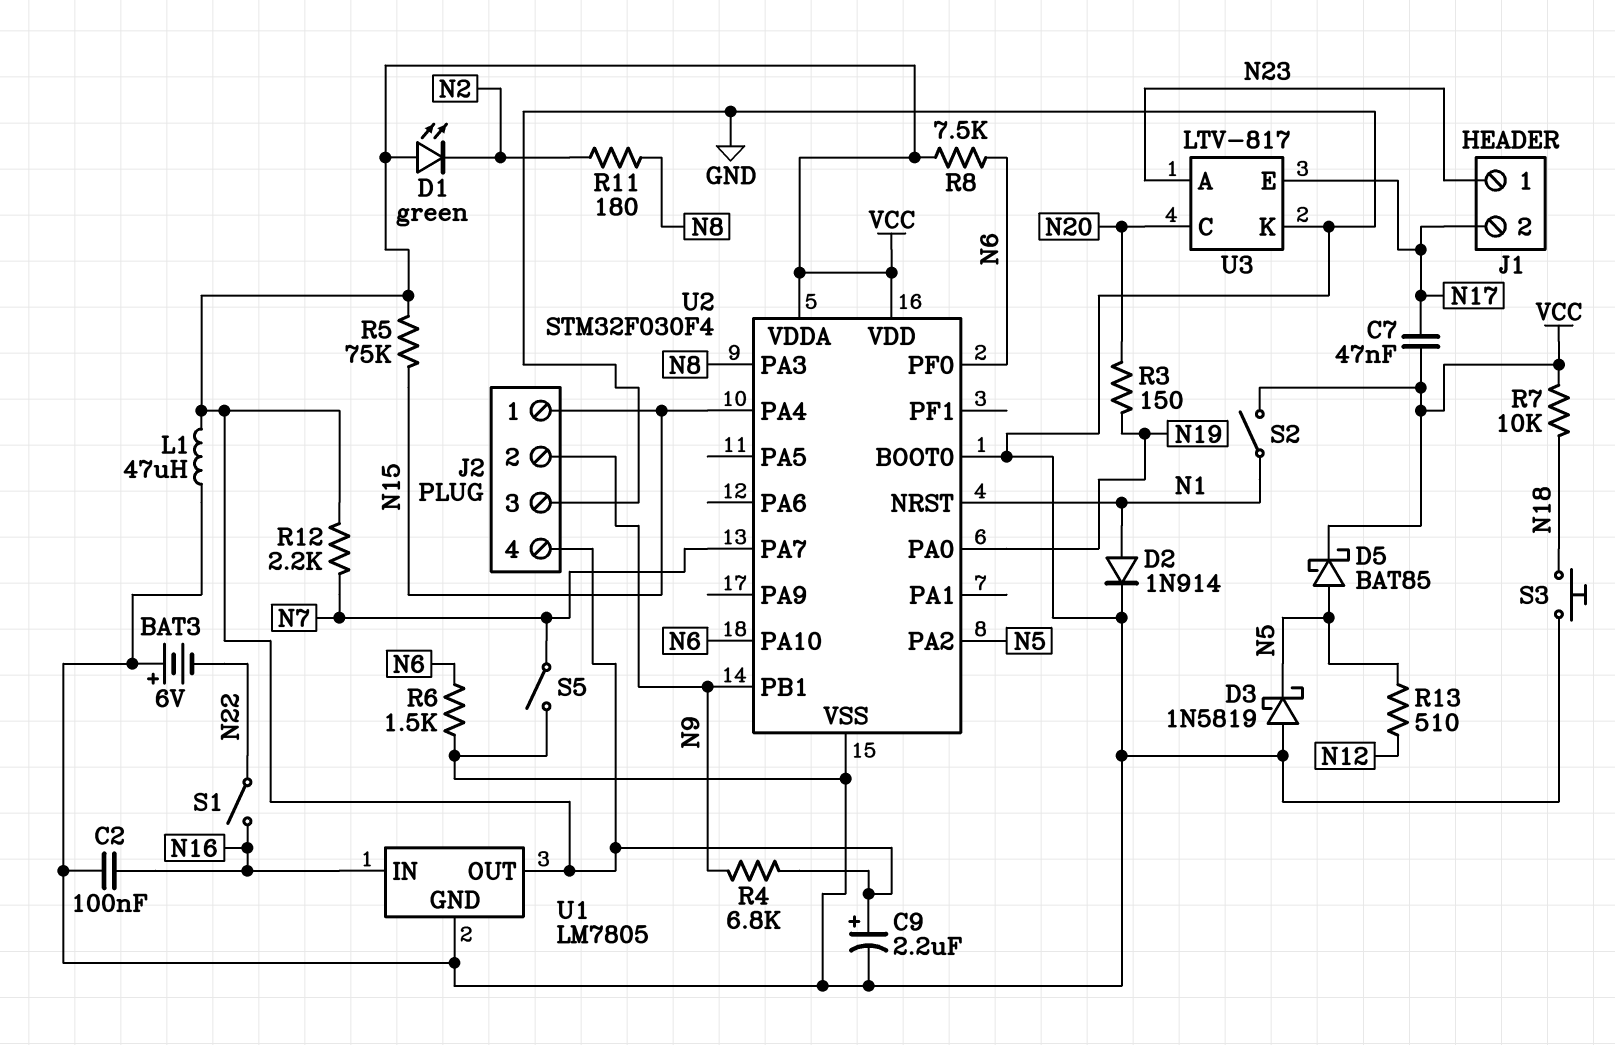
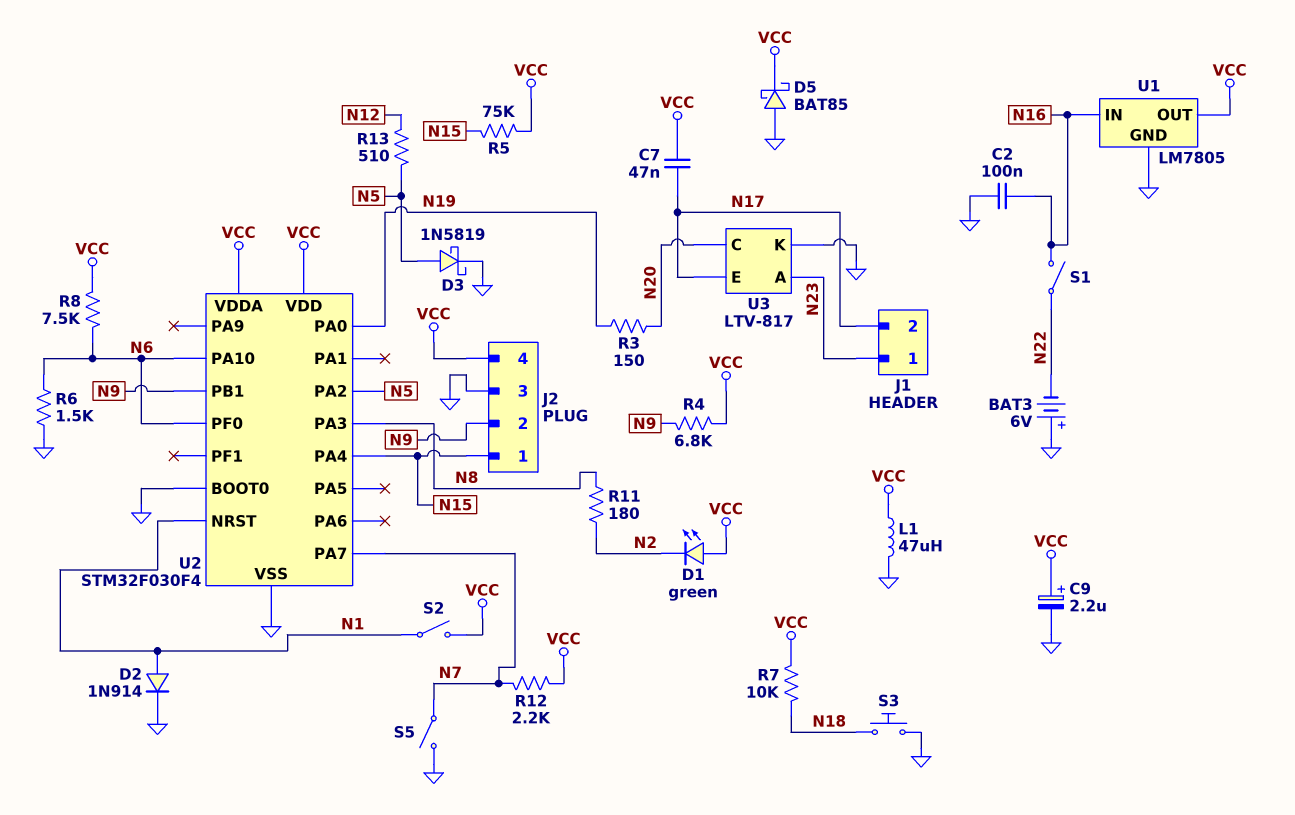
D3: schottky 1N5819 (A GND, K N5) -> schottky 1N5819 (A N5, K GND)
D5: schottky BAT85 (A N5, K VCC) -> schottky BAT85 (A GND, K VCC)

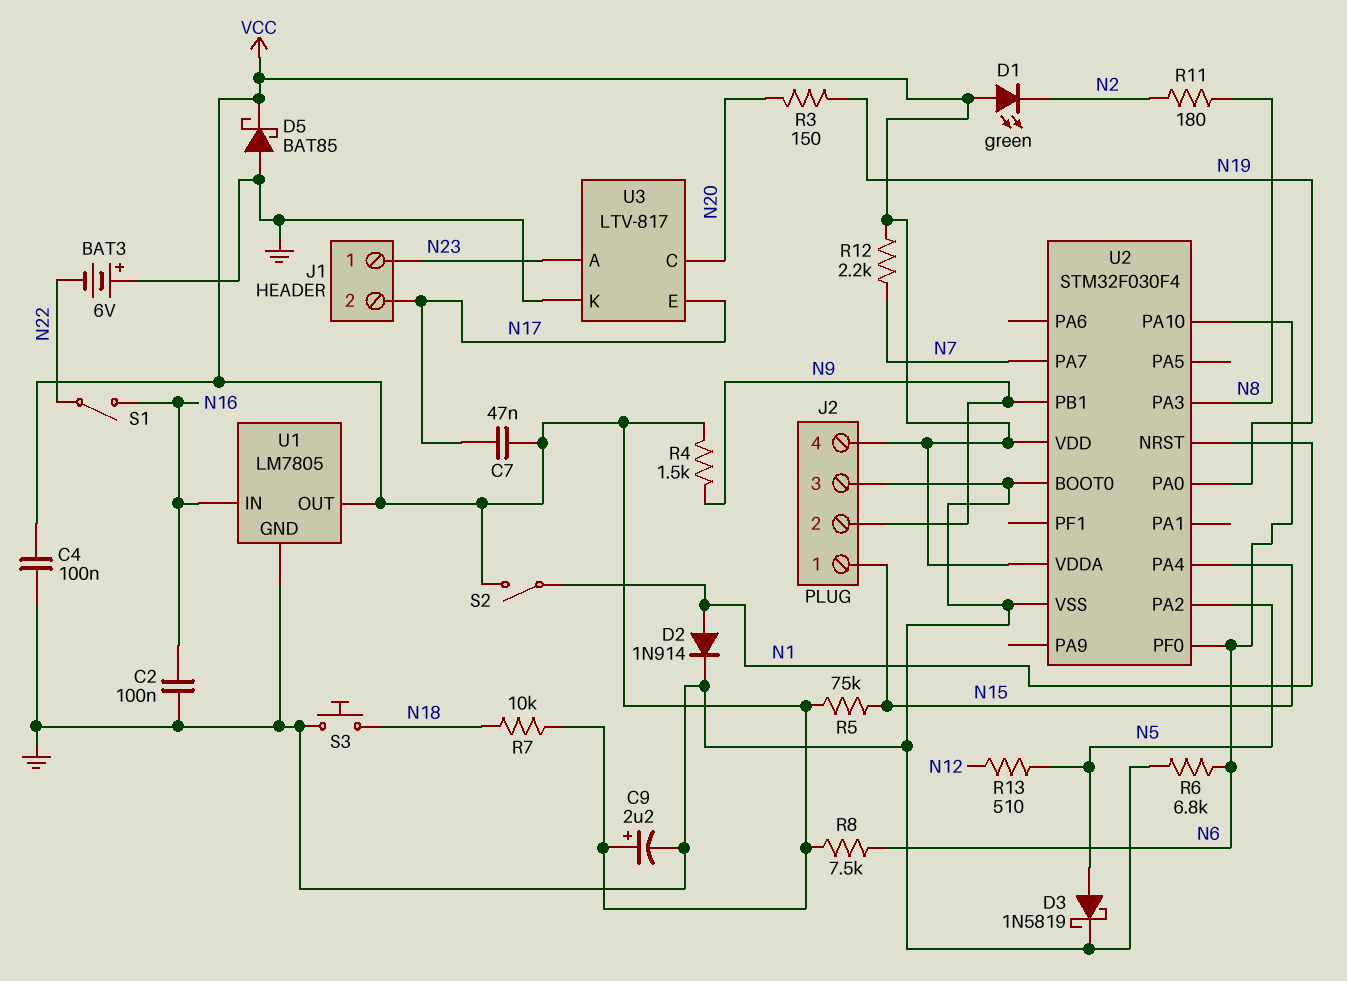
C4: none -> 100nF (GND, VCC)
L1: 47uH (GND, VCC) -> none
R4: 6.8k (N9, VCC) -> 1.5k (N9, VCC)
R6: 1.5k (GND, N6) -> 6.8k (GND, N6)
S5: switch (GND, N7) -> none

